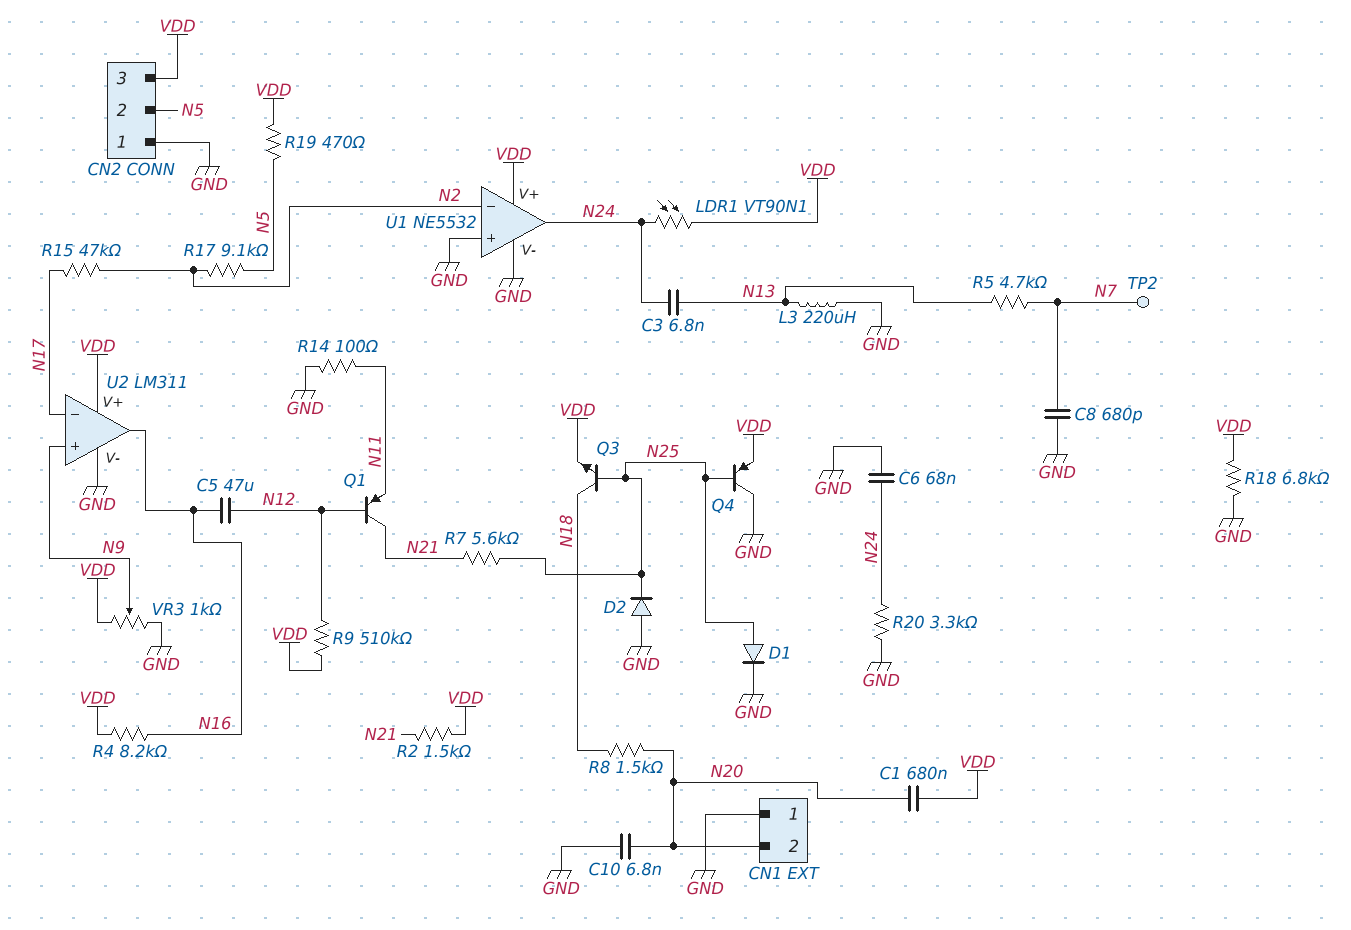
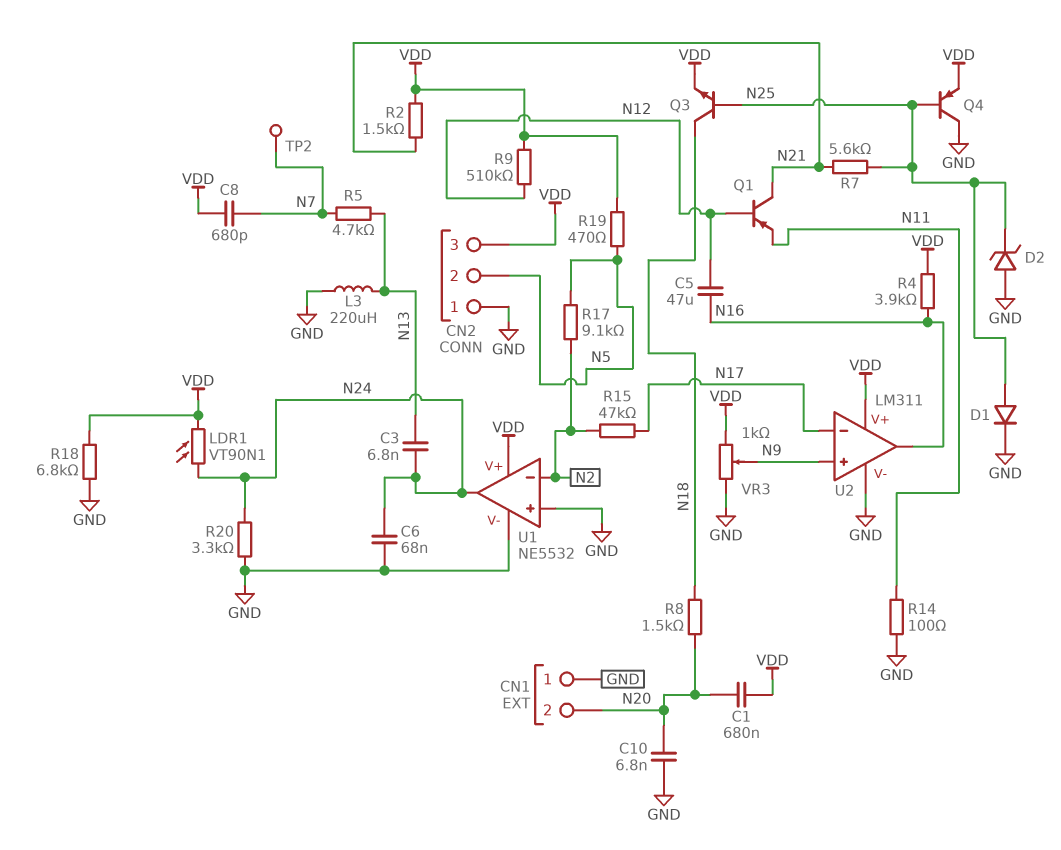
C8: 680pF (GND, N7) -> 680pF (N7, VDD)
D2: diode (A GND, K N25) -> zener (A GND, K N25)
R4: 8.2k (N16, VDD) -> 3.9k (N16, VDD)

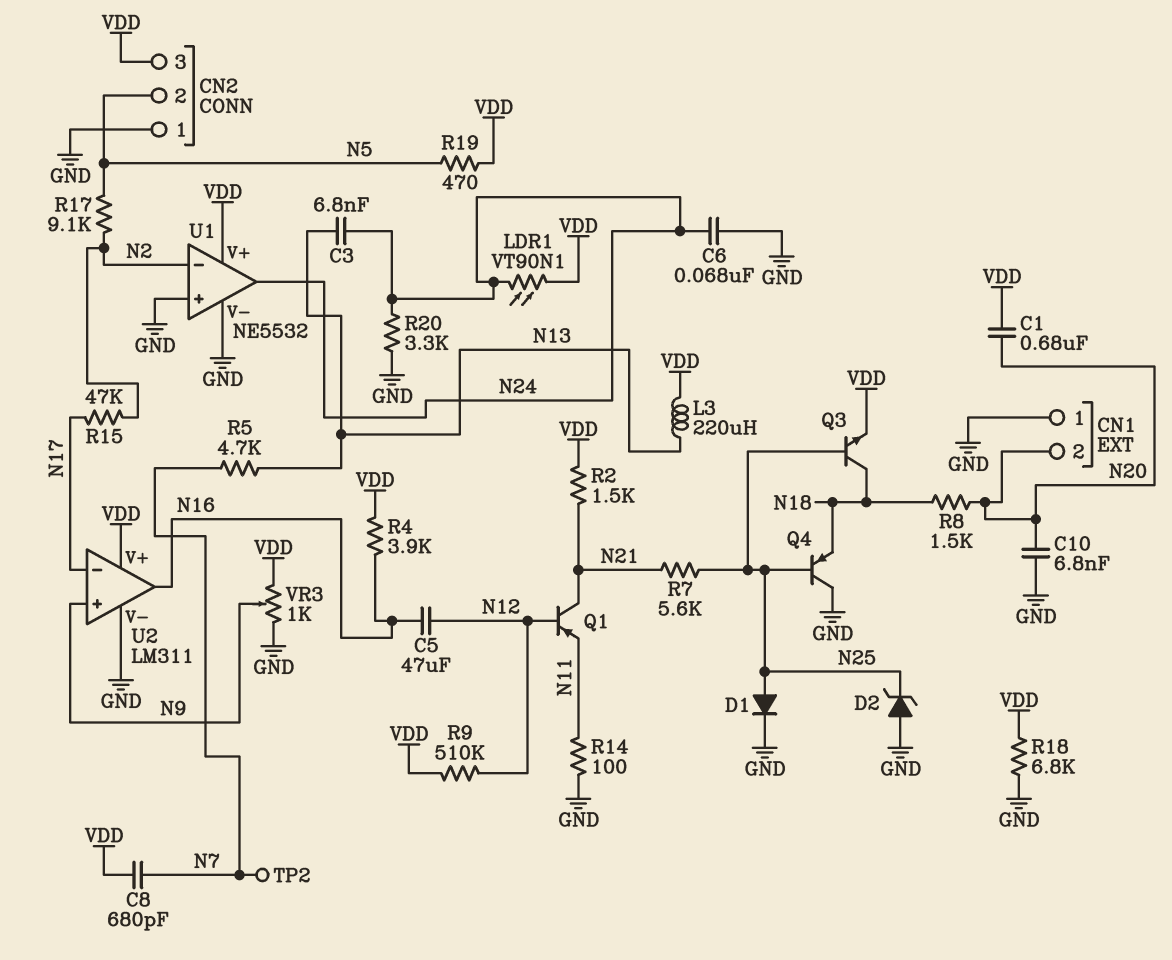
L3: 220uH (GND, N13) -> 220uH (N13, VDD)
Q4: PNP (B N25, C GND, E VDD) -> PNP (B N25, C GND, E N18)

